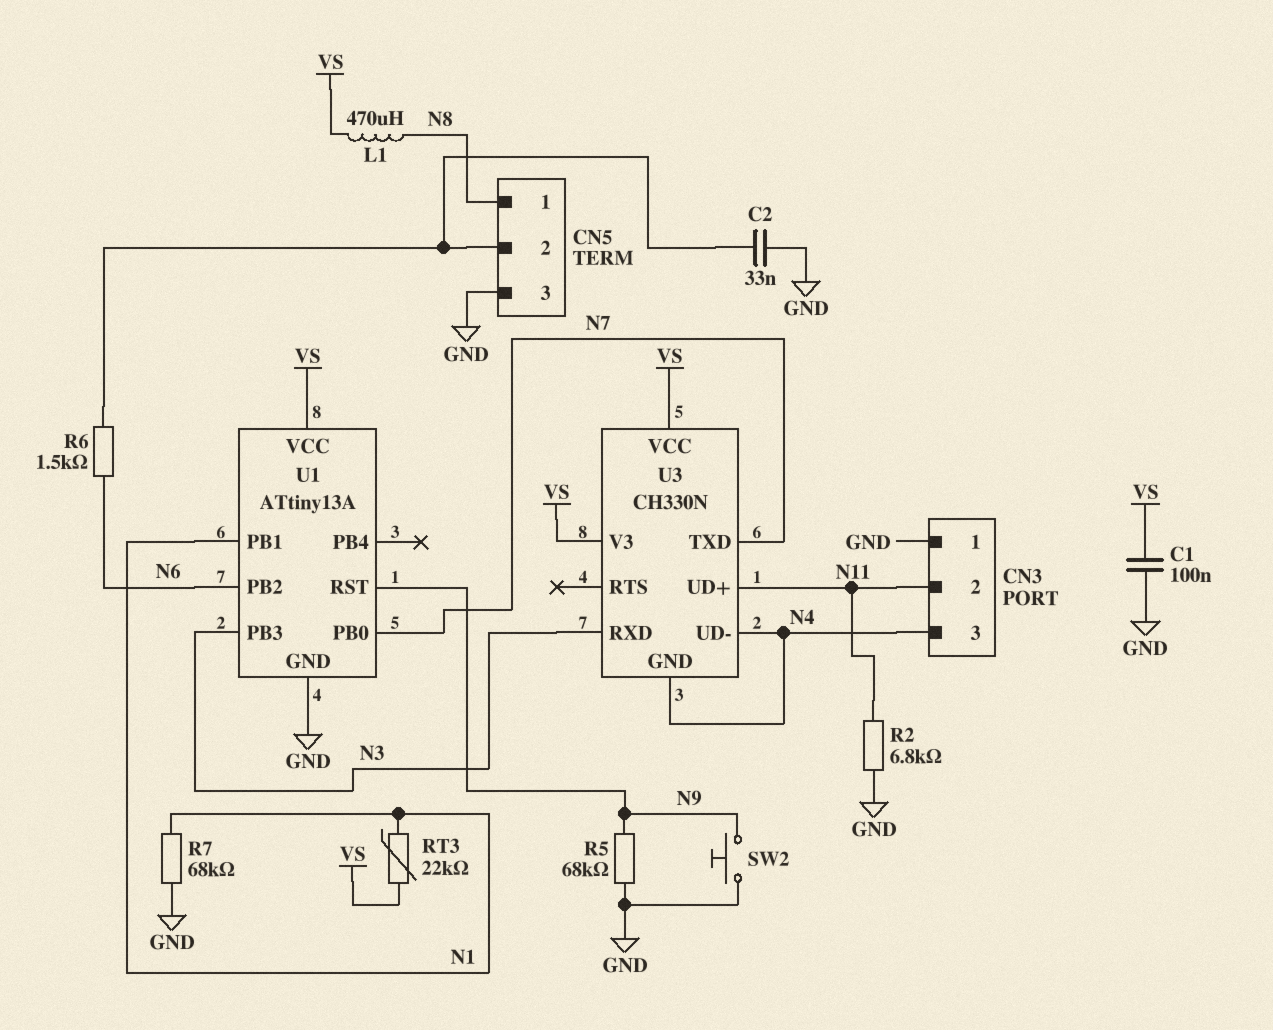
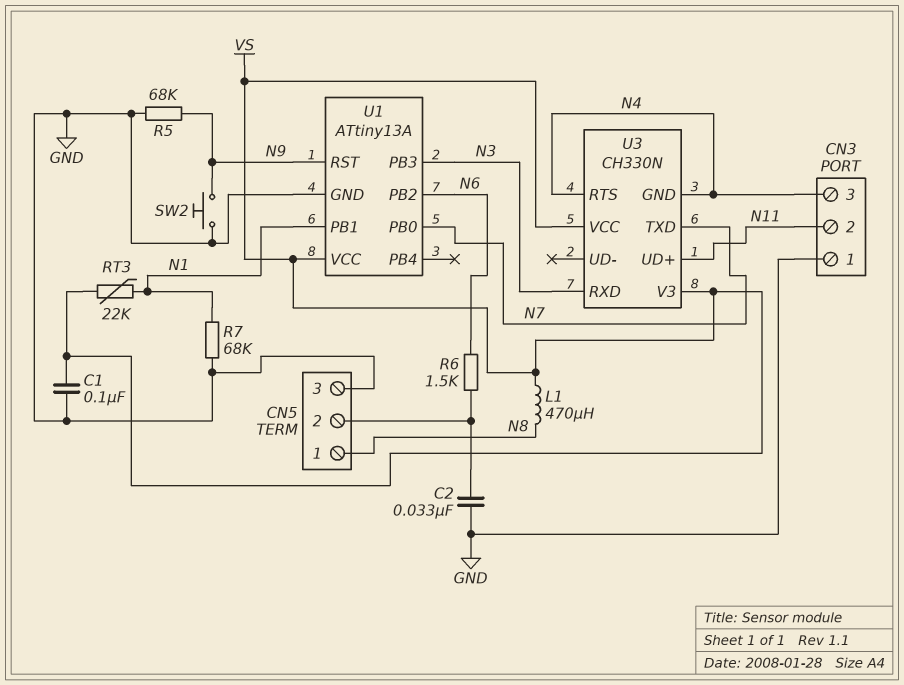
R2: 6.8k (GND, N11) -> none
U3 pin RTS: none -> N4
U3 pin UD-: N4 -> none

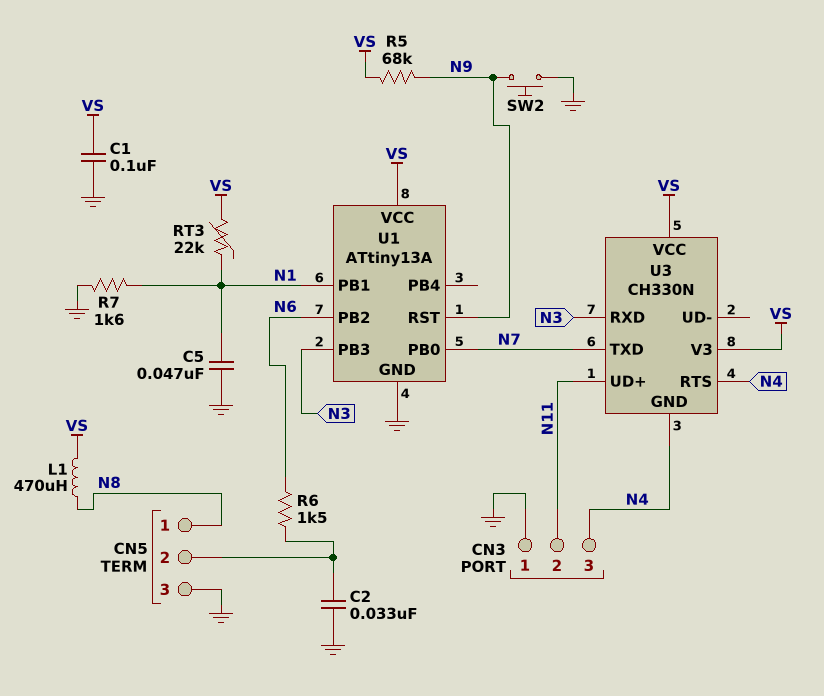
C5: none -> 47nF (GND, N1)
R5: 68k (GND, N9) -> 68k (N9, VS)
R7: 68k (GND, N1) -> 1.6k (GND, N1)

